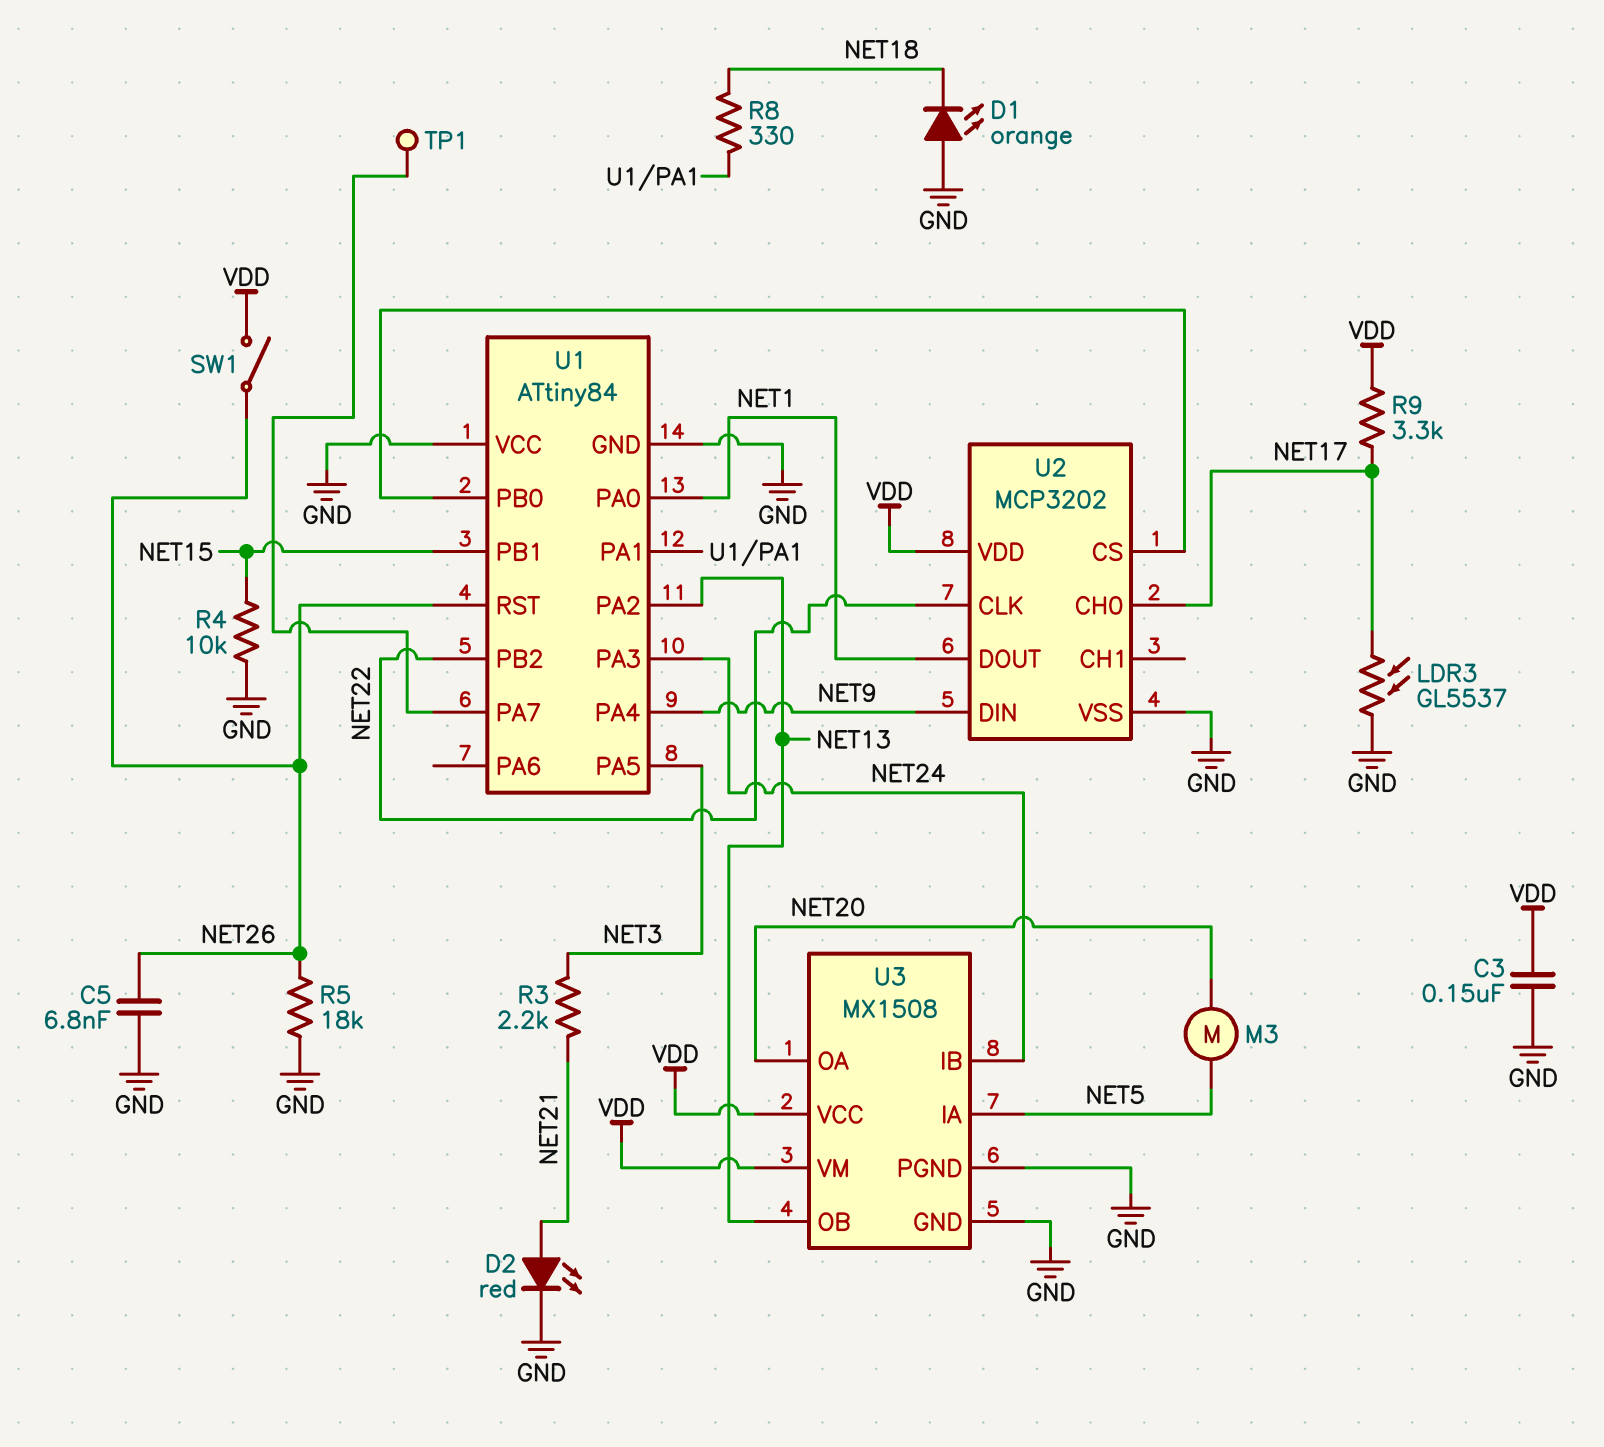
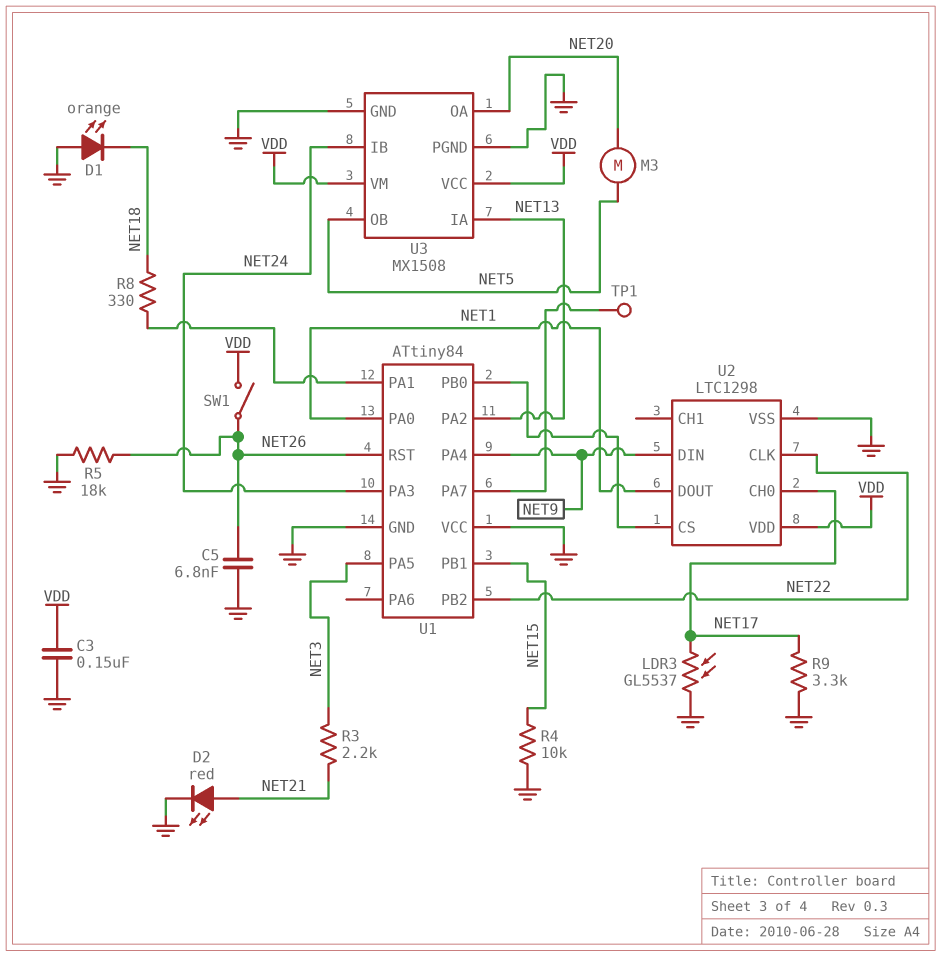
R9: 3.3k (NET17, VDD) -> 3.3k (GND, NET17)
U2: MCP3202 -> LTC1298
U3 pin IA: NET5 -> NET13
U3 pin OB: NET13 -> NET5

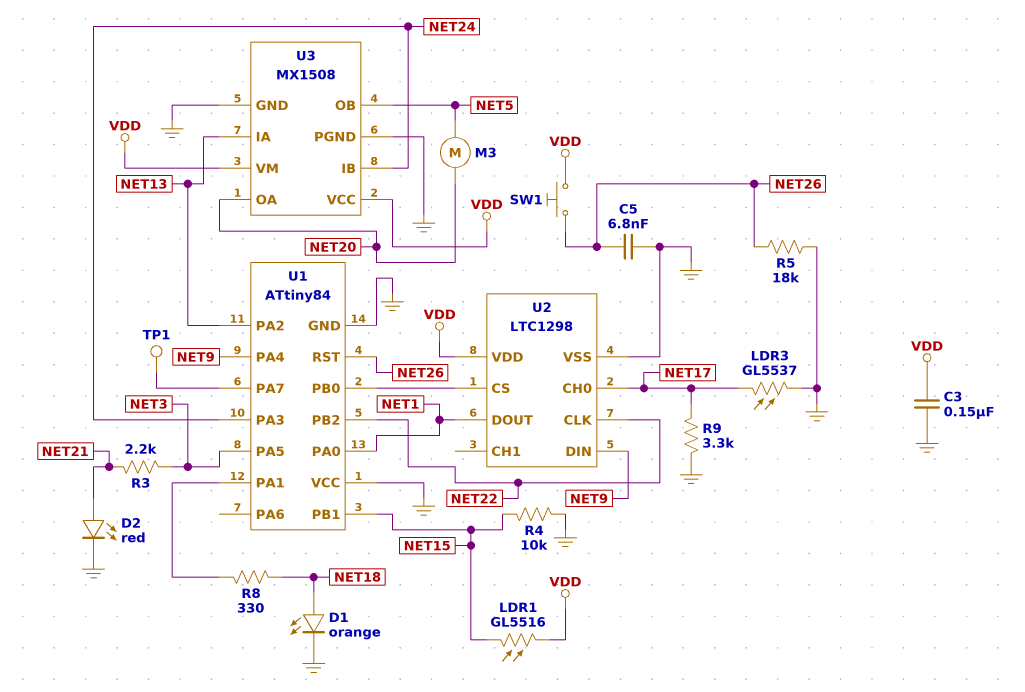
D1: LED orange (A GND, K NET18) -> LED orange (A NET18, K GND)
LDR1: none -> GL5516 (NET15, VDD)
SW1: switch (NET26, VDD) -> button (NET26, VDD)

